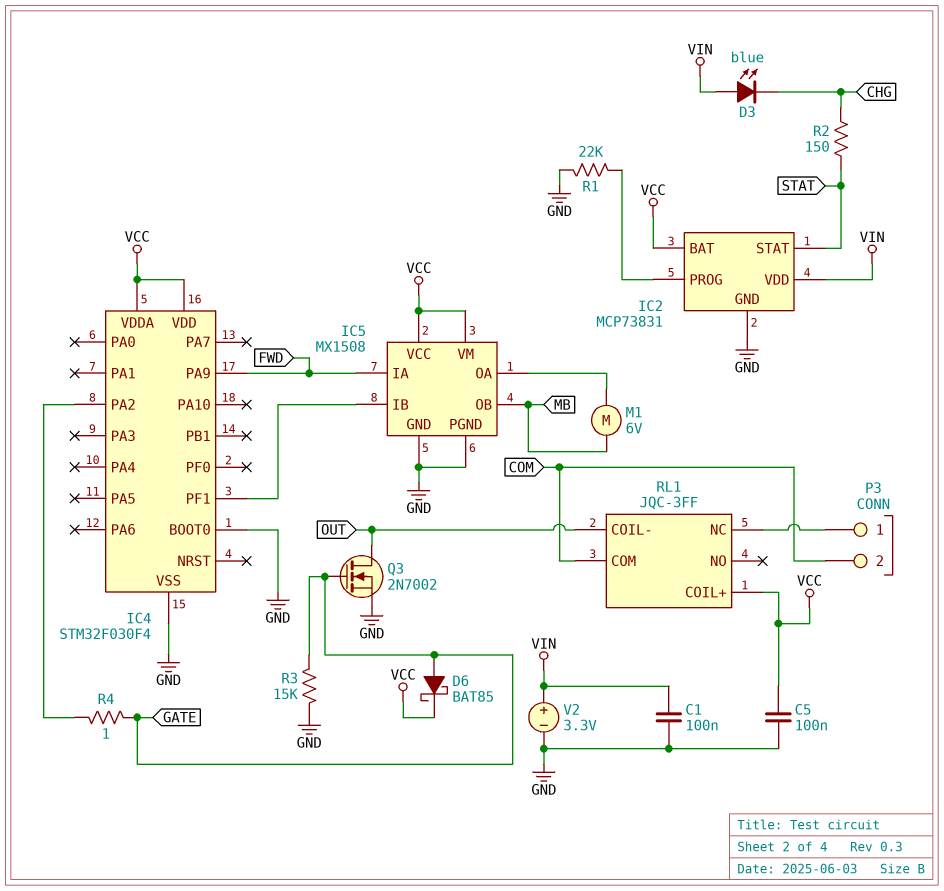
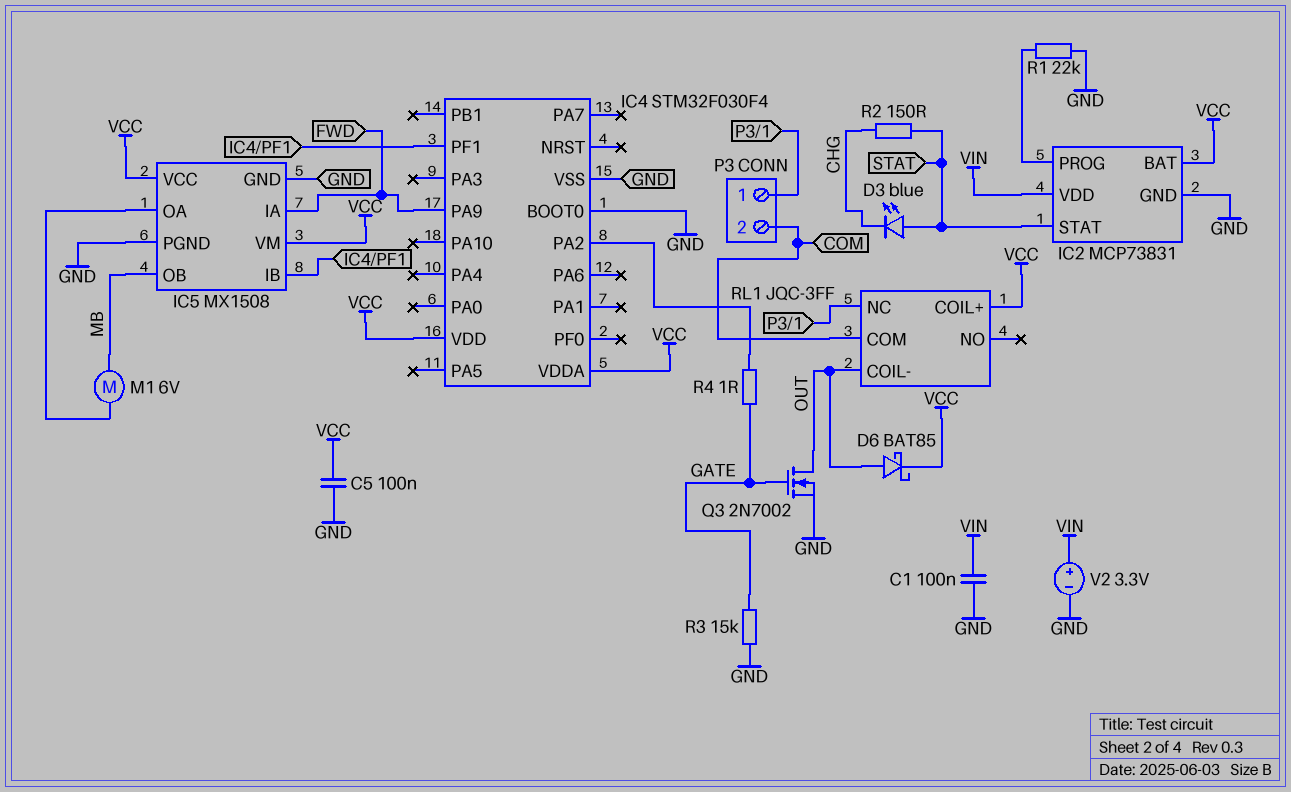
D3: LED blue (A VIN, K CHG) -> LED blue (A STAT, K CHG)
D6: schottky BAT85 (A GATE, K VCC) -> schottky BAT85 (A OUT, K VCC)

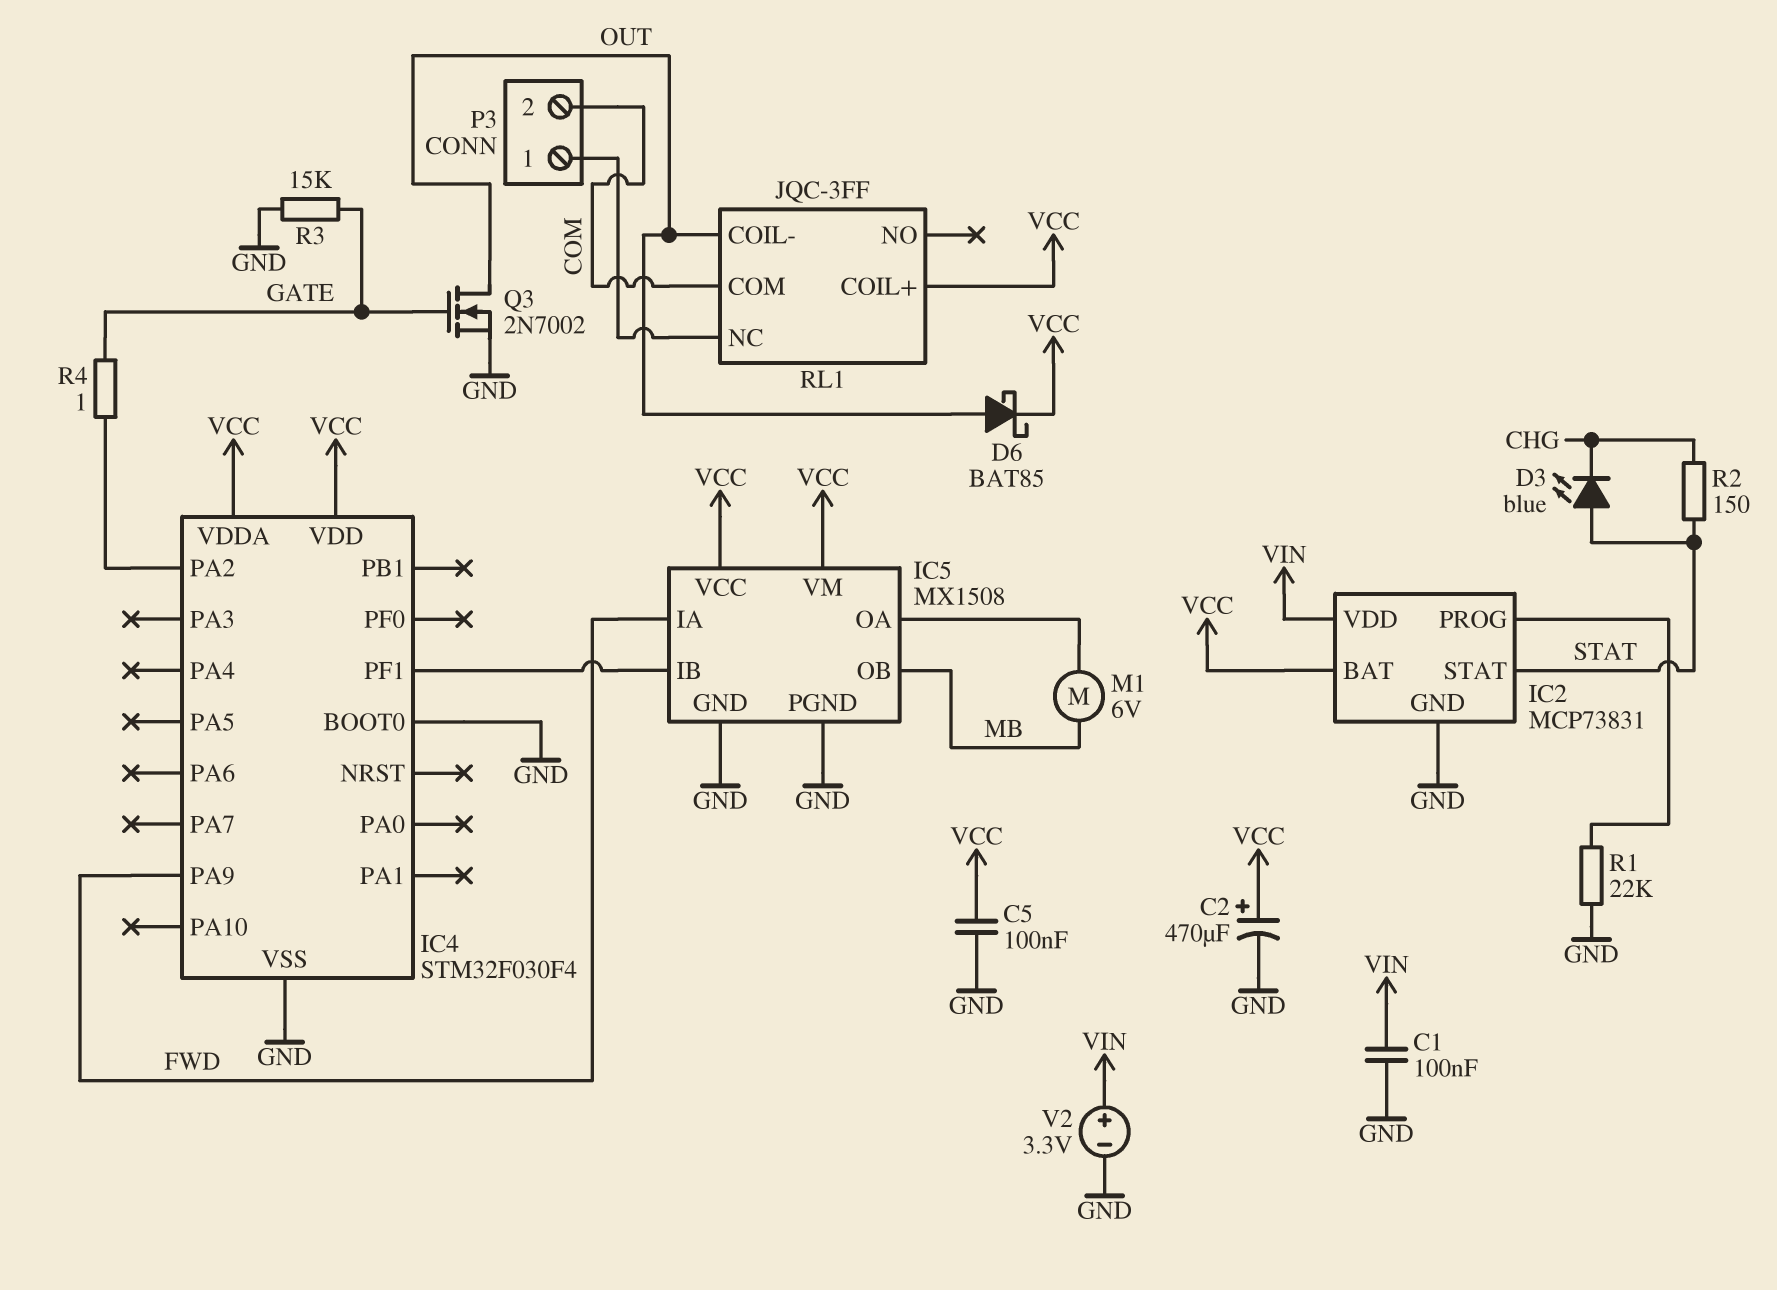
C2: none -> 470uF (plus VCC, minus GND)

